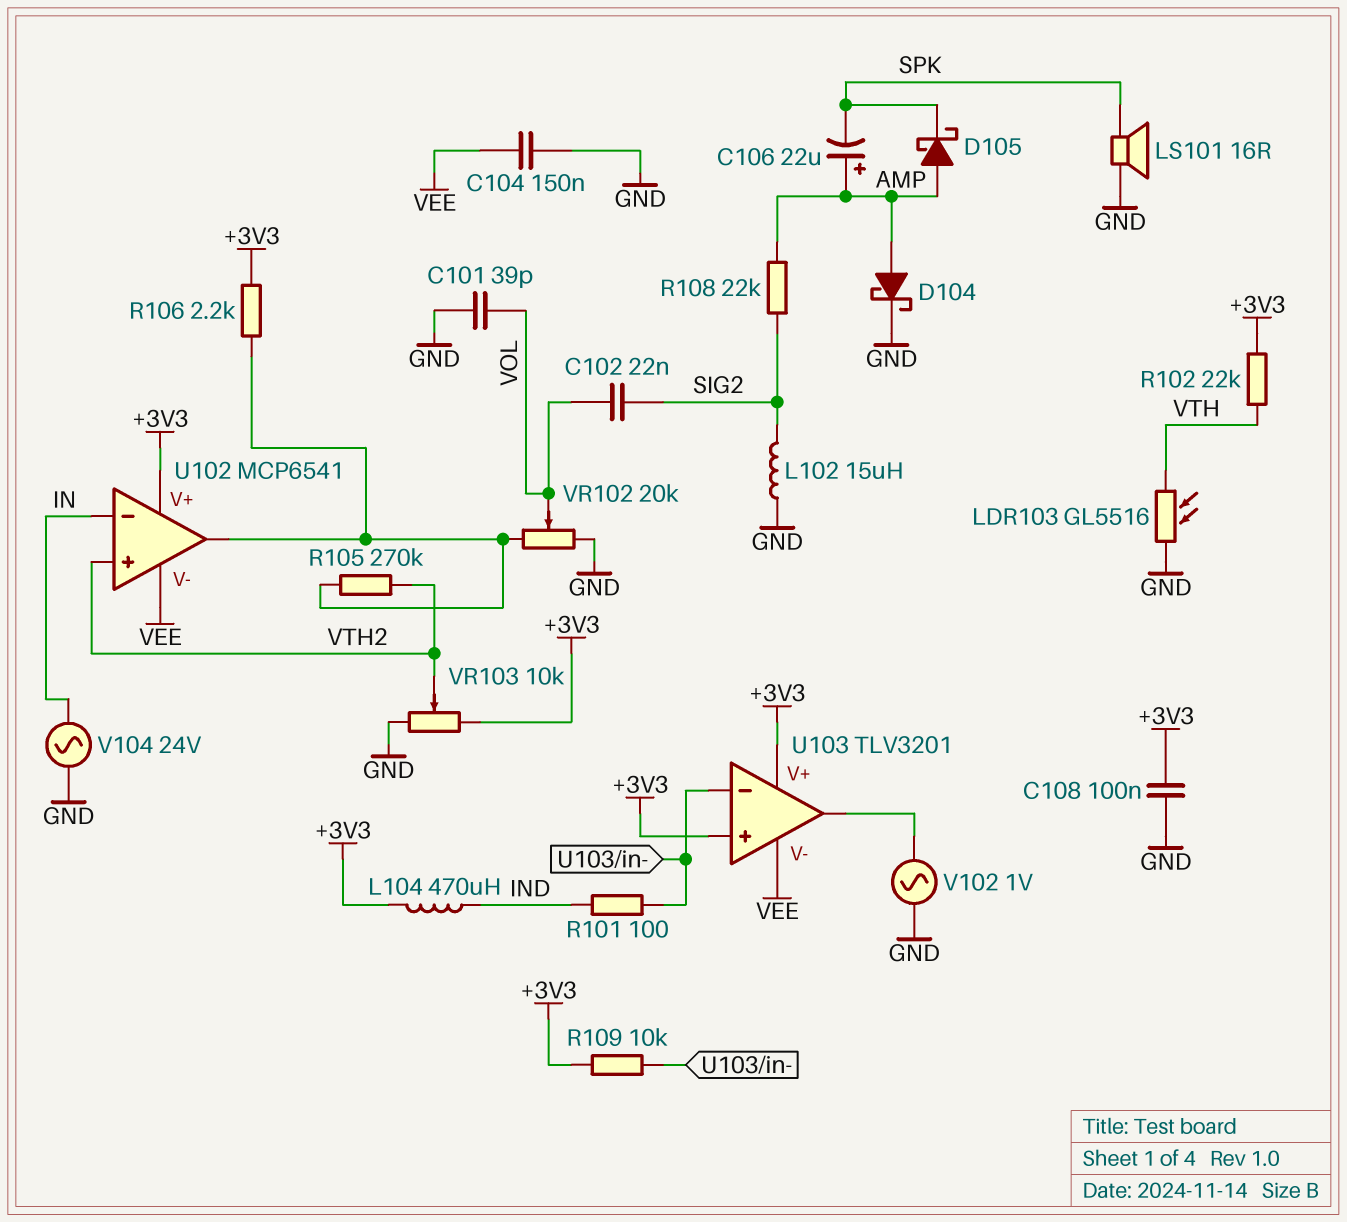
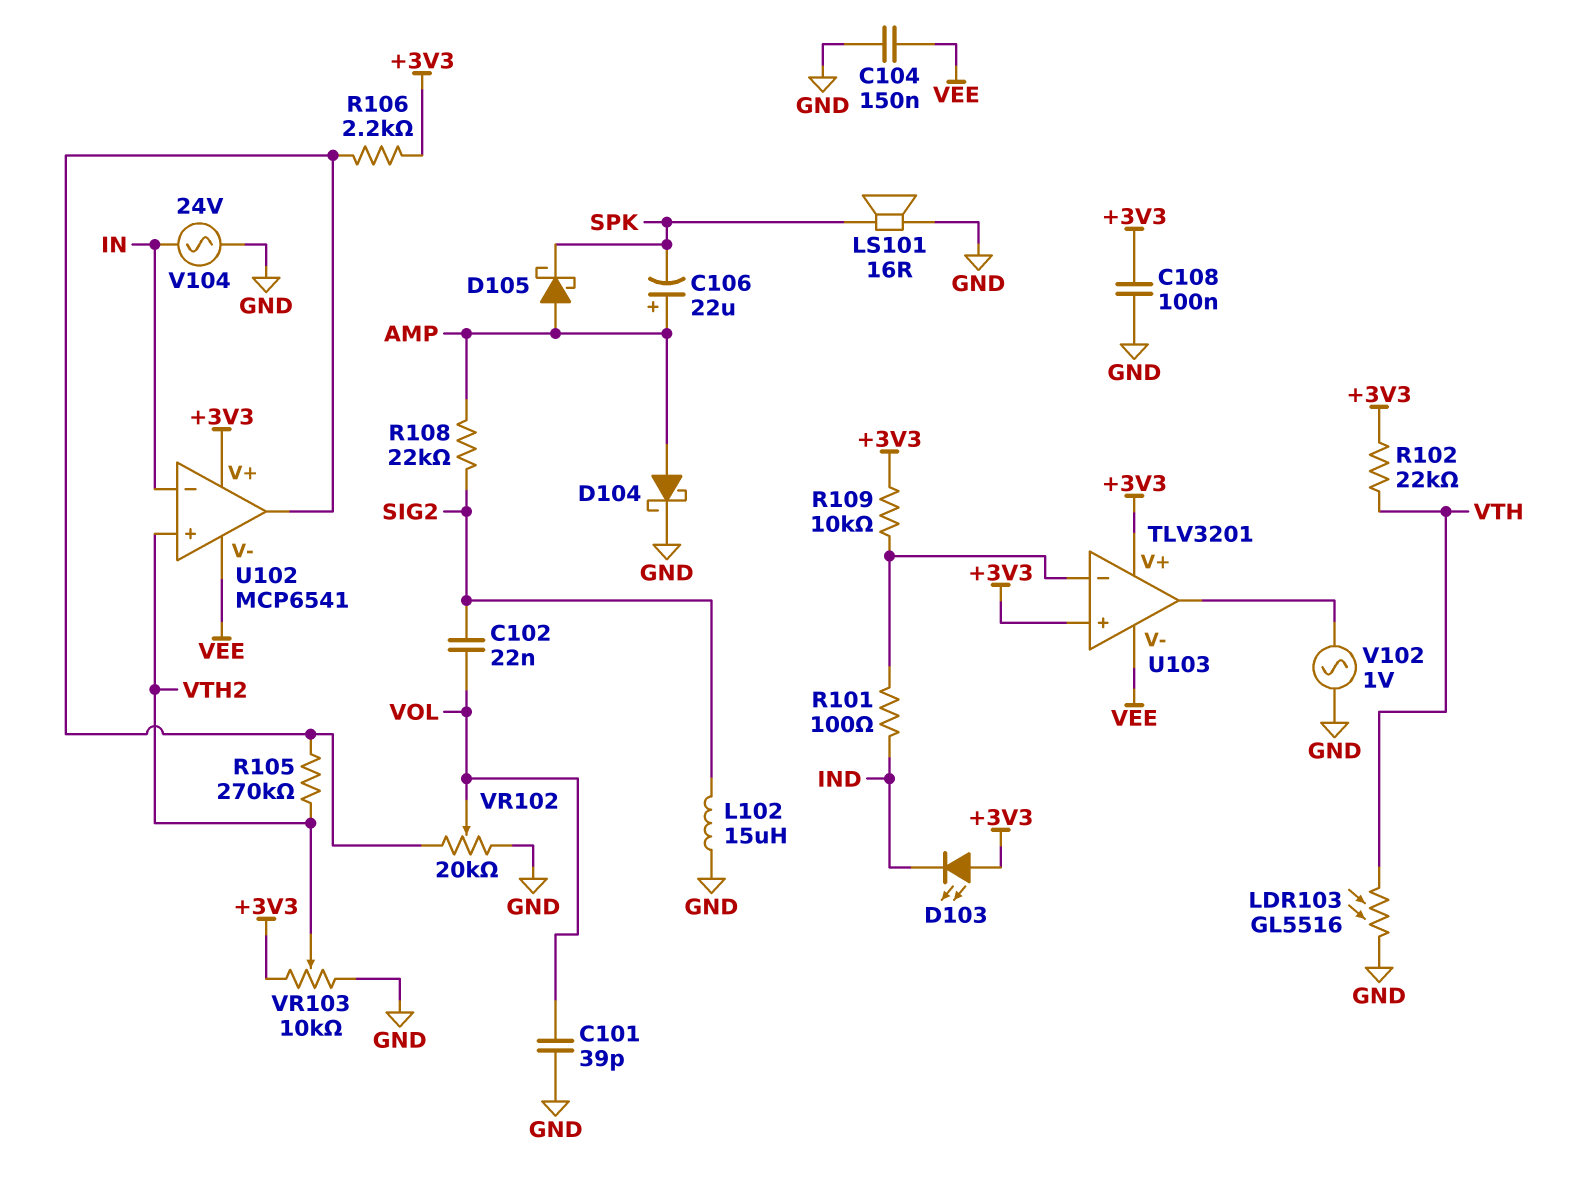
D103: none -> LED (A +3V3, K IND)
L104: 470uH (+3V3, IND) -> none

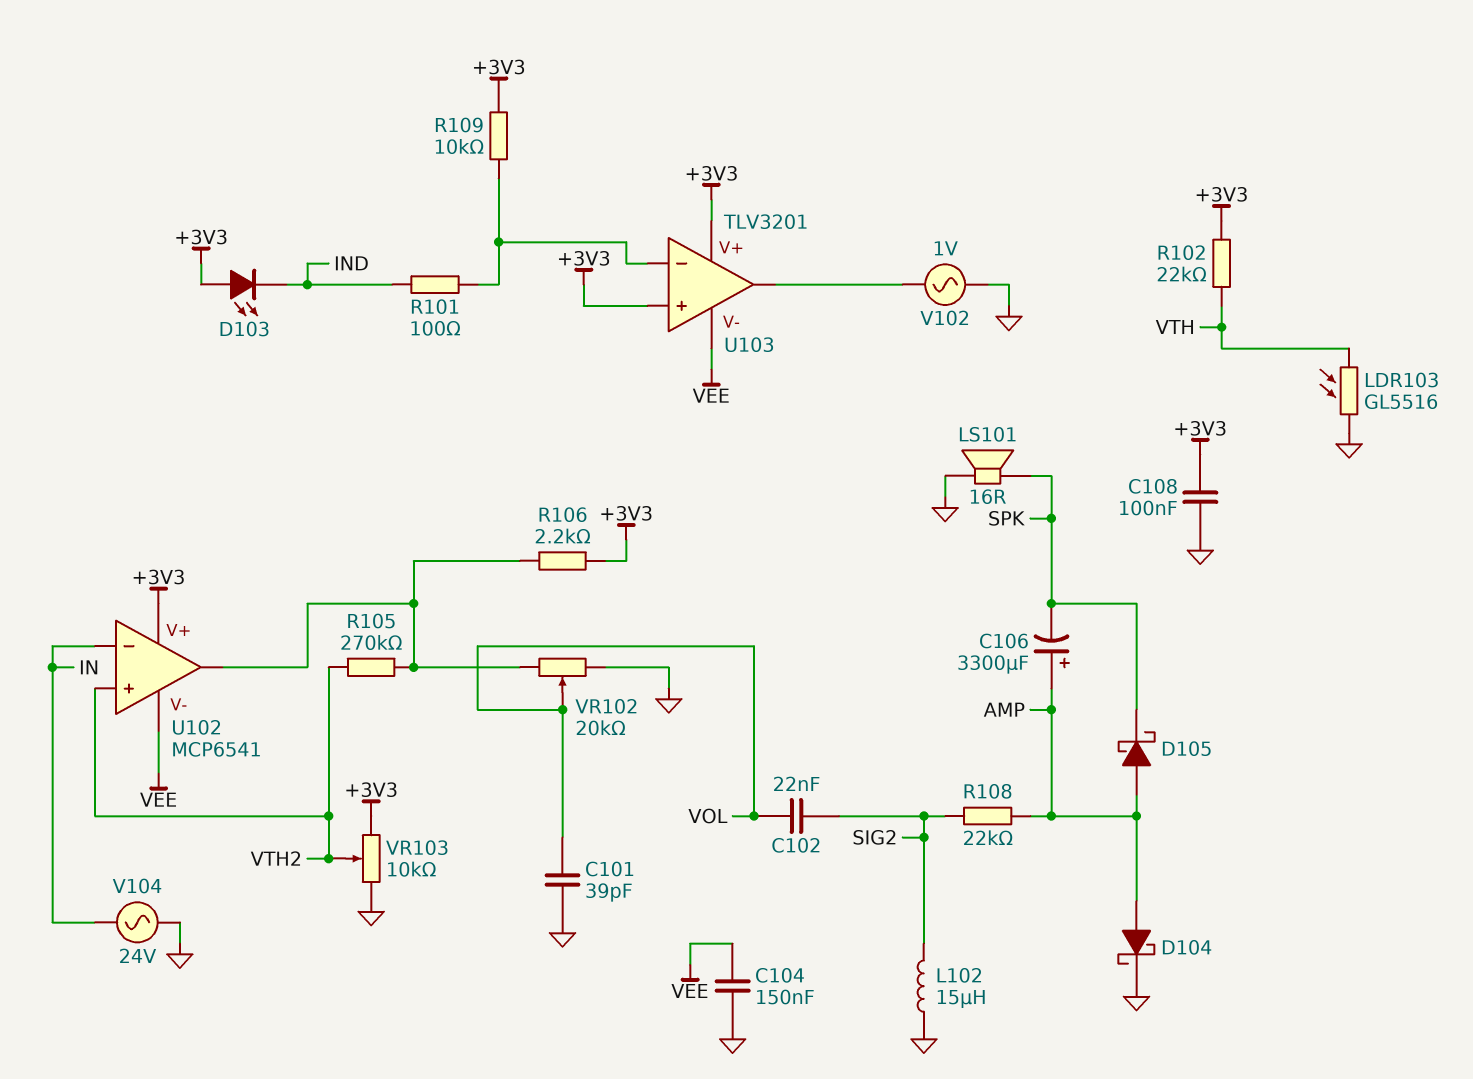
C106: 22uF (plus AMP, minus SPK) -> 3300uF (plus AMP, minus SPK)

